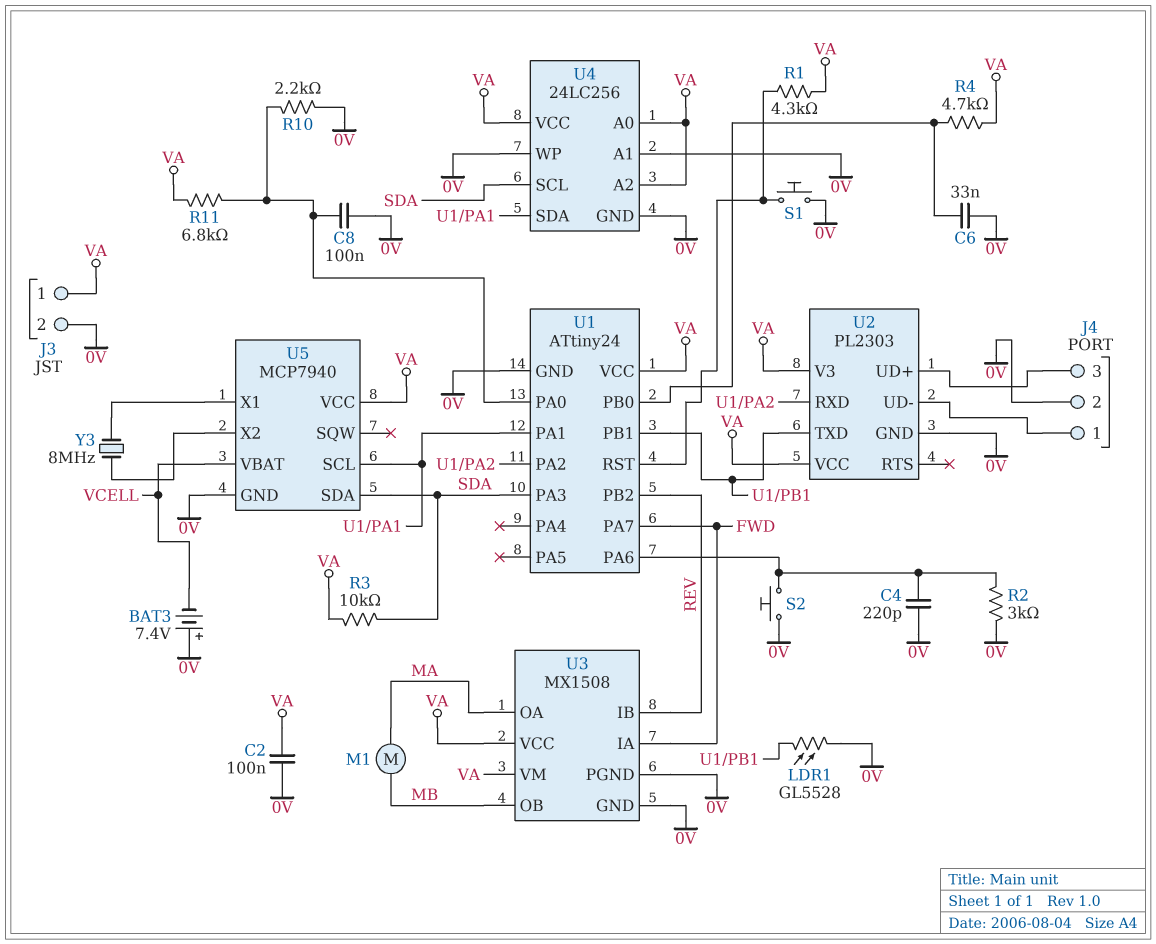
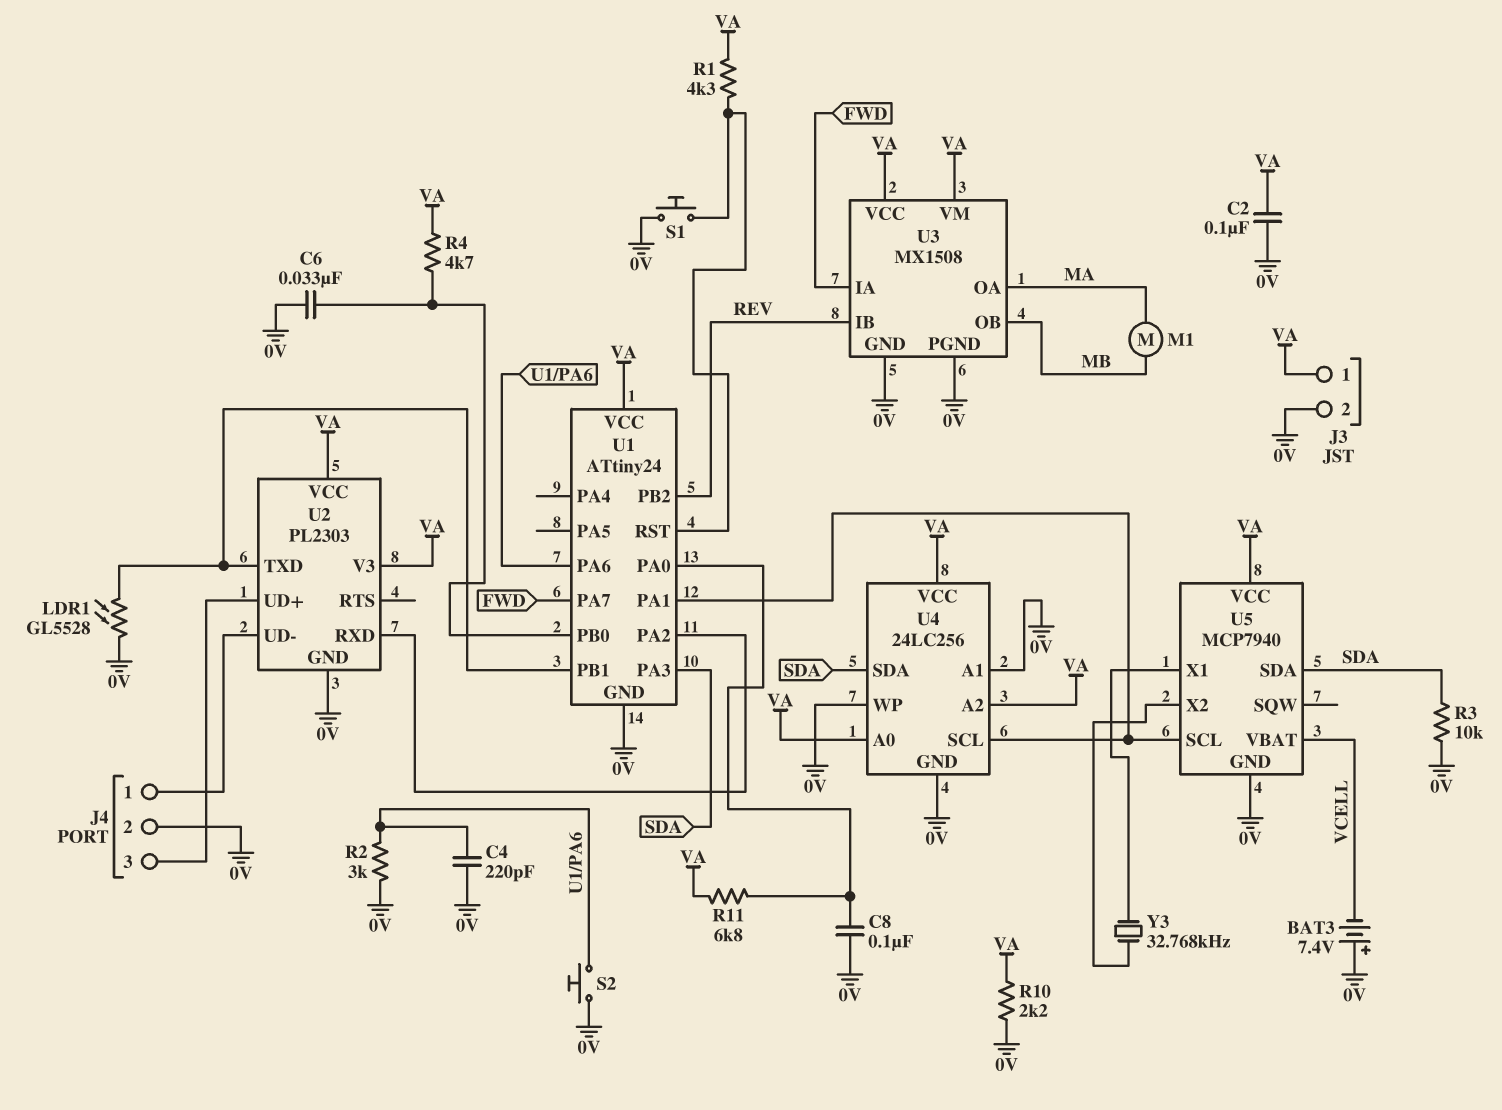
R3: 10k (SDA, VA) -> 10k (0V, SDA)
R10: 2.2k (0V, U1/PA0) -> 2.2k (0V, VA)
U4 pin SCL: SDA -> U1/PA1
U4 pin SDA: U1/PA1 -> SDA
Y3: 8MHz (U5/X1, U5/X2) -> 32.768kHz (U5/X1, U5/X2)

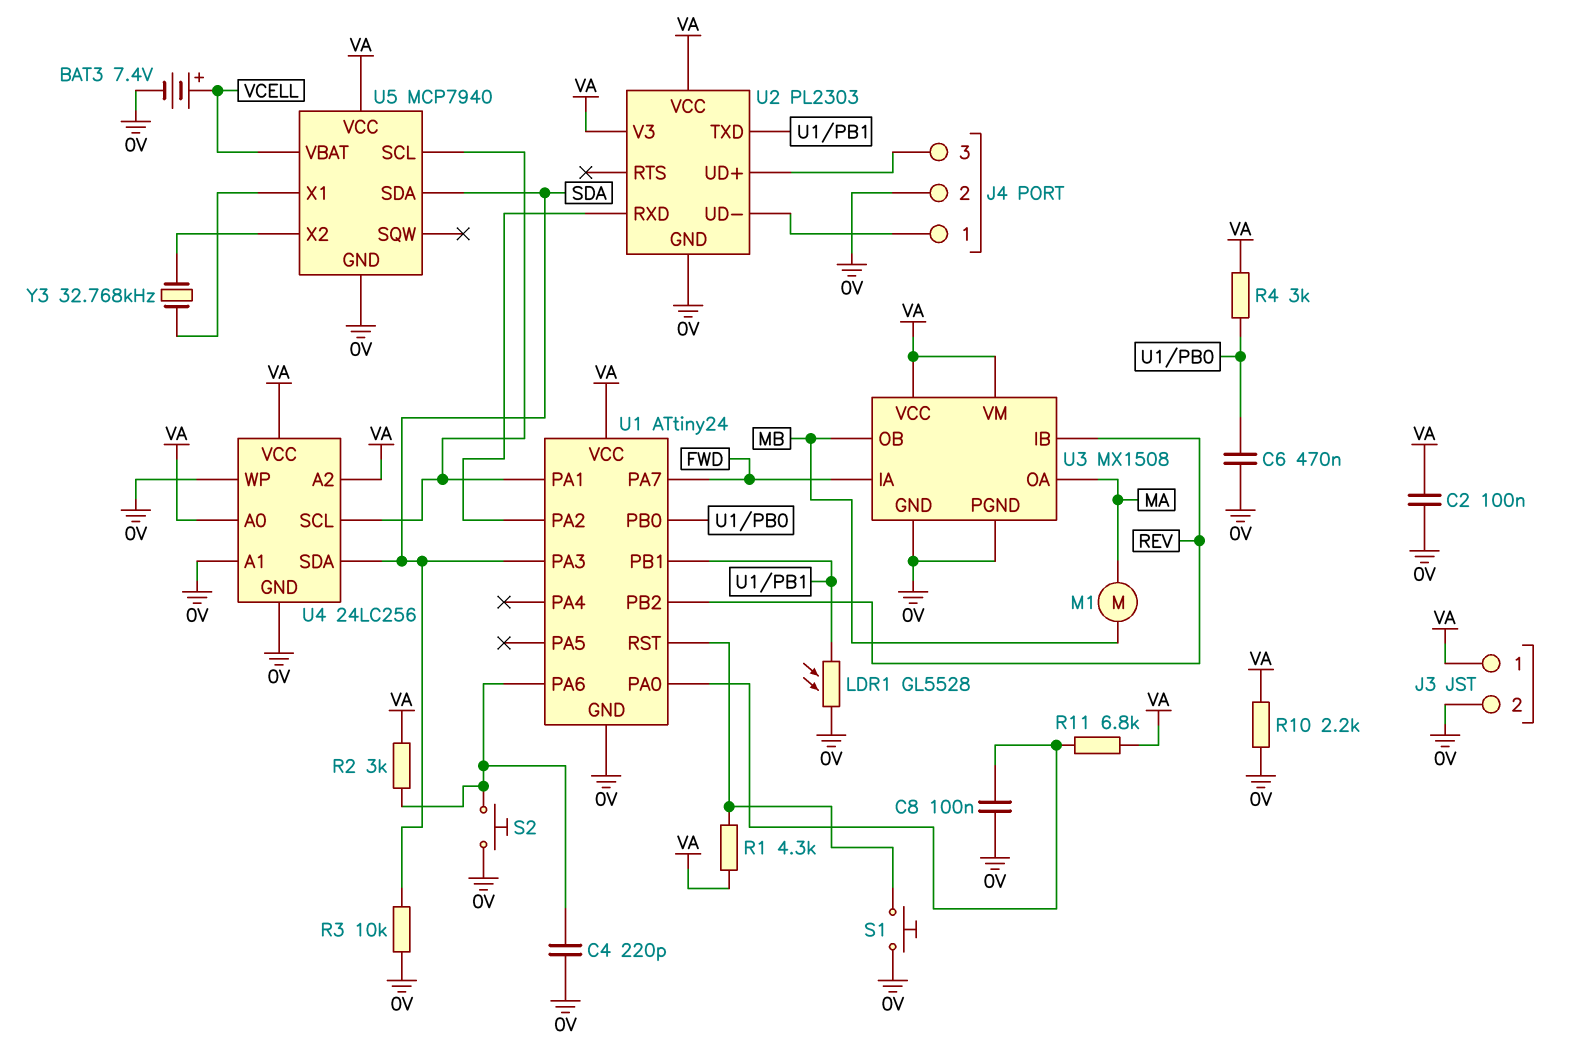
BAT3: 7.4V (plus 0V, minus VCELL) -> 7.4V (plus VCELL, minus 0V)
C6: 33nF (0V, U1/PB0) -> 470nF (0V, U1/PB0)
R2: 3k (0V, U1/PA6) -> 3k (U1/PA6, VA)
R4: 4.7k (U1/PB0, VA) -> 3k (U1/PB0, VA)

